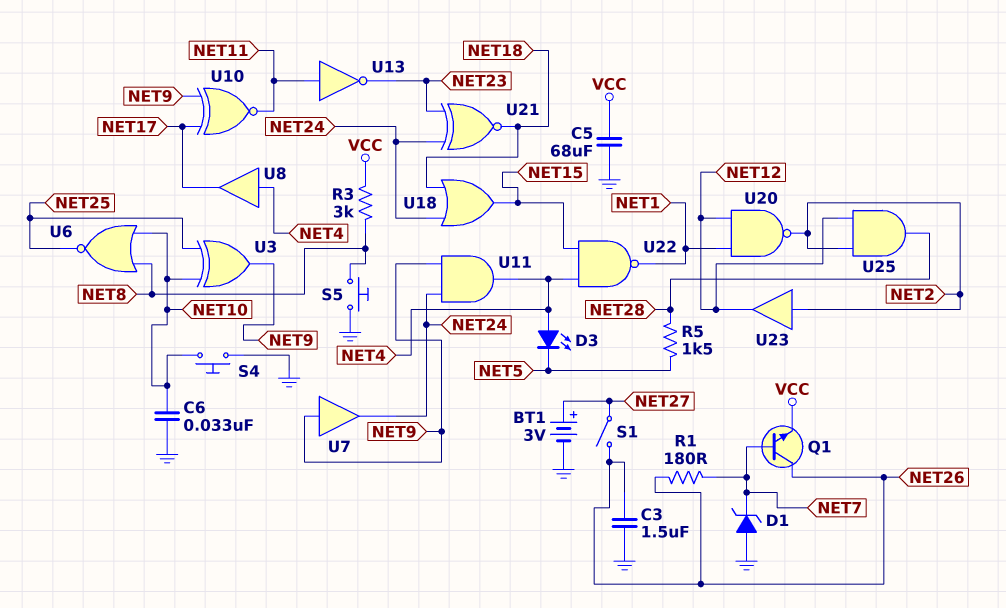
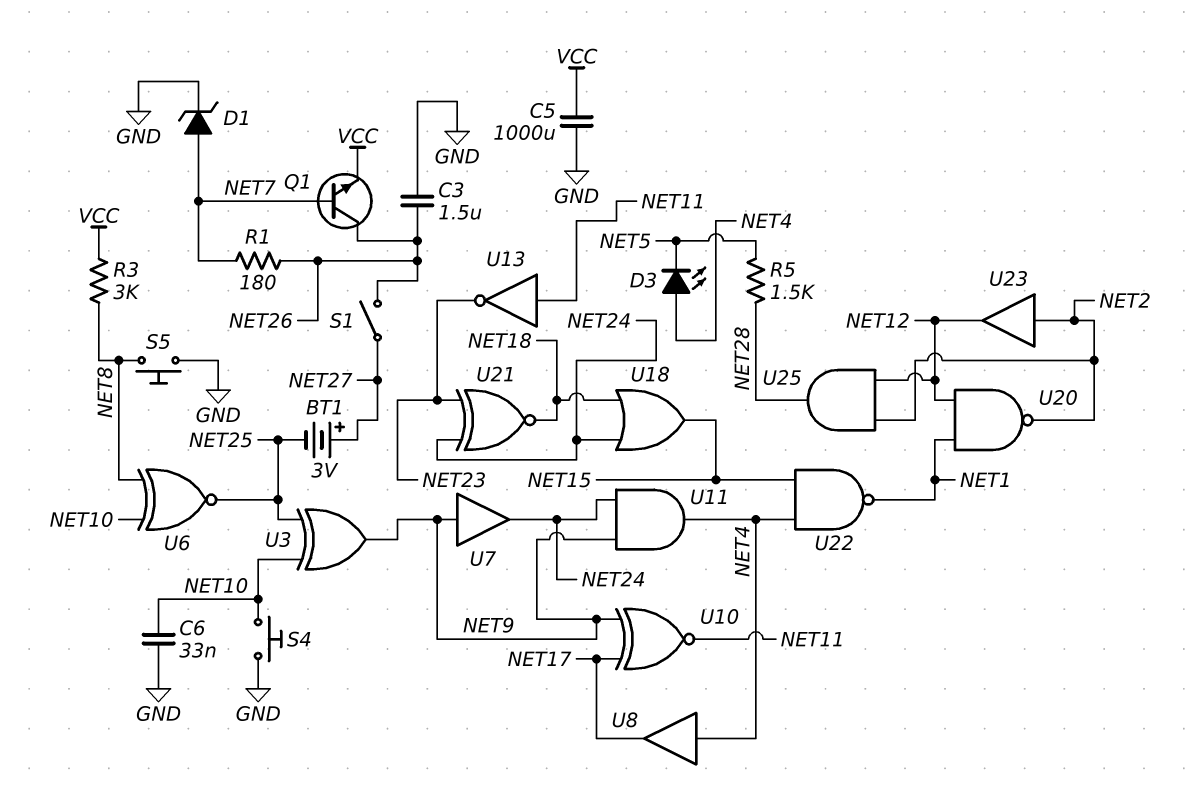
BT1: 3V (plus NET27, minus GND) -> 3V (plus NET27, minus NET25)
C5: 68uF (GND, VCC) -> 1000uF (GND, VCC)
D1: zener (A GND, K NET7) -> zener (A NET7, K GND)
U6: NOR (in NET8, in NET10, out NET25) -> XNOR (in NET8, in NET10, out NET25)

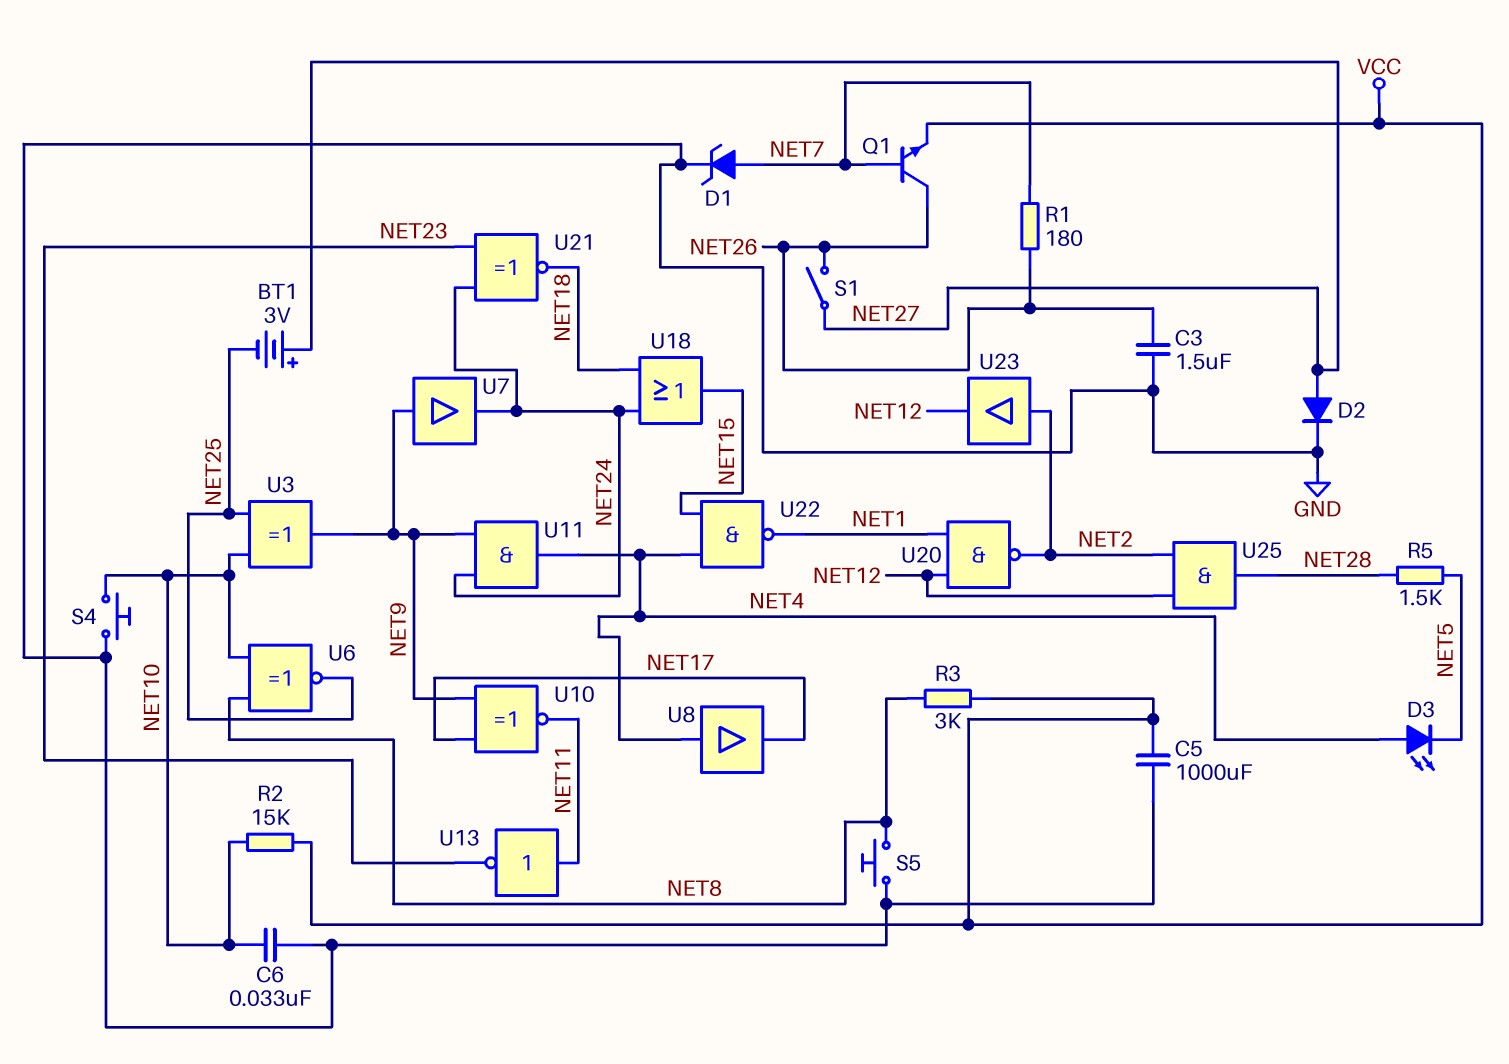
D2: none -> diode (A NET27, K GND)
R2: none -> 15k (NET10, VCC)

